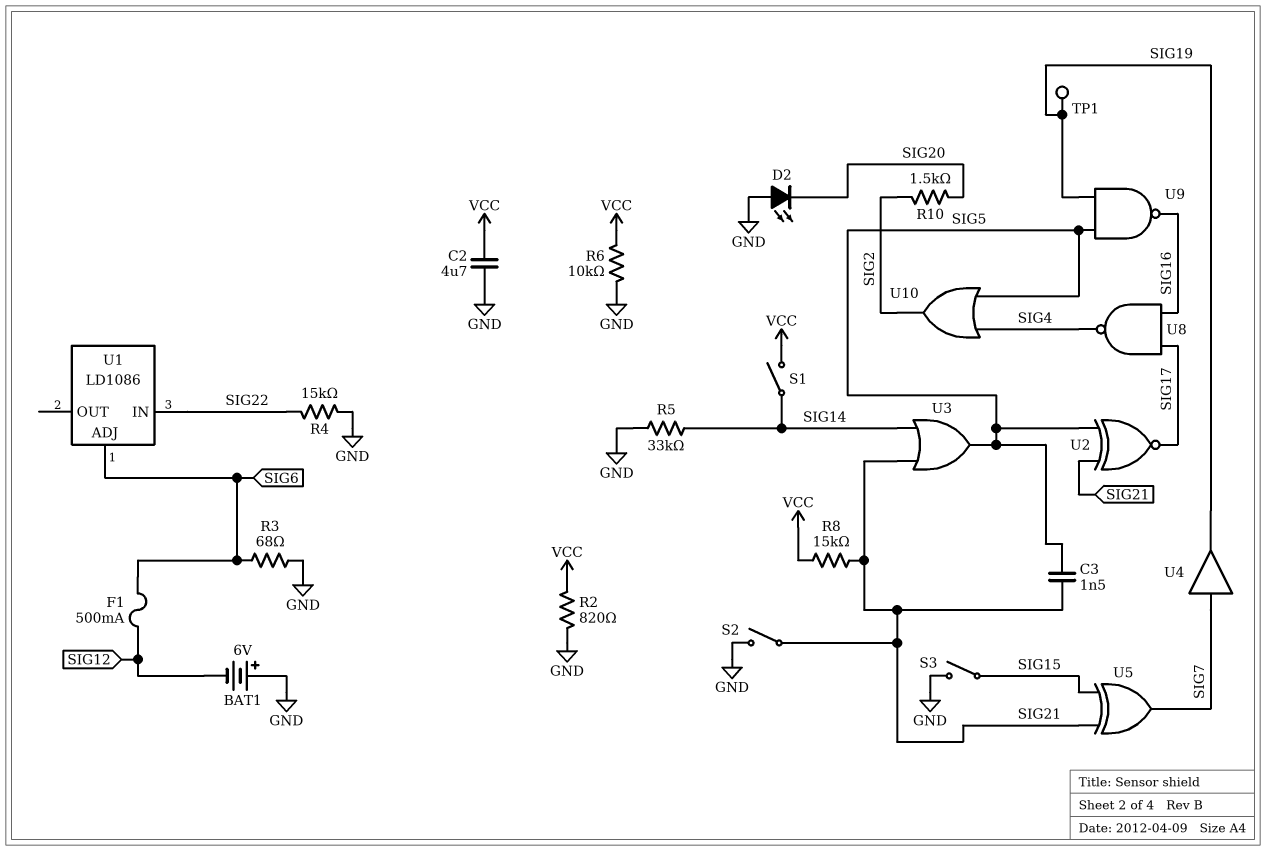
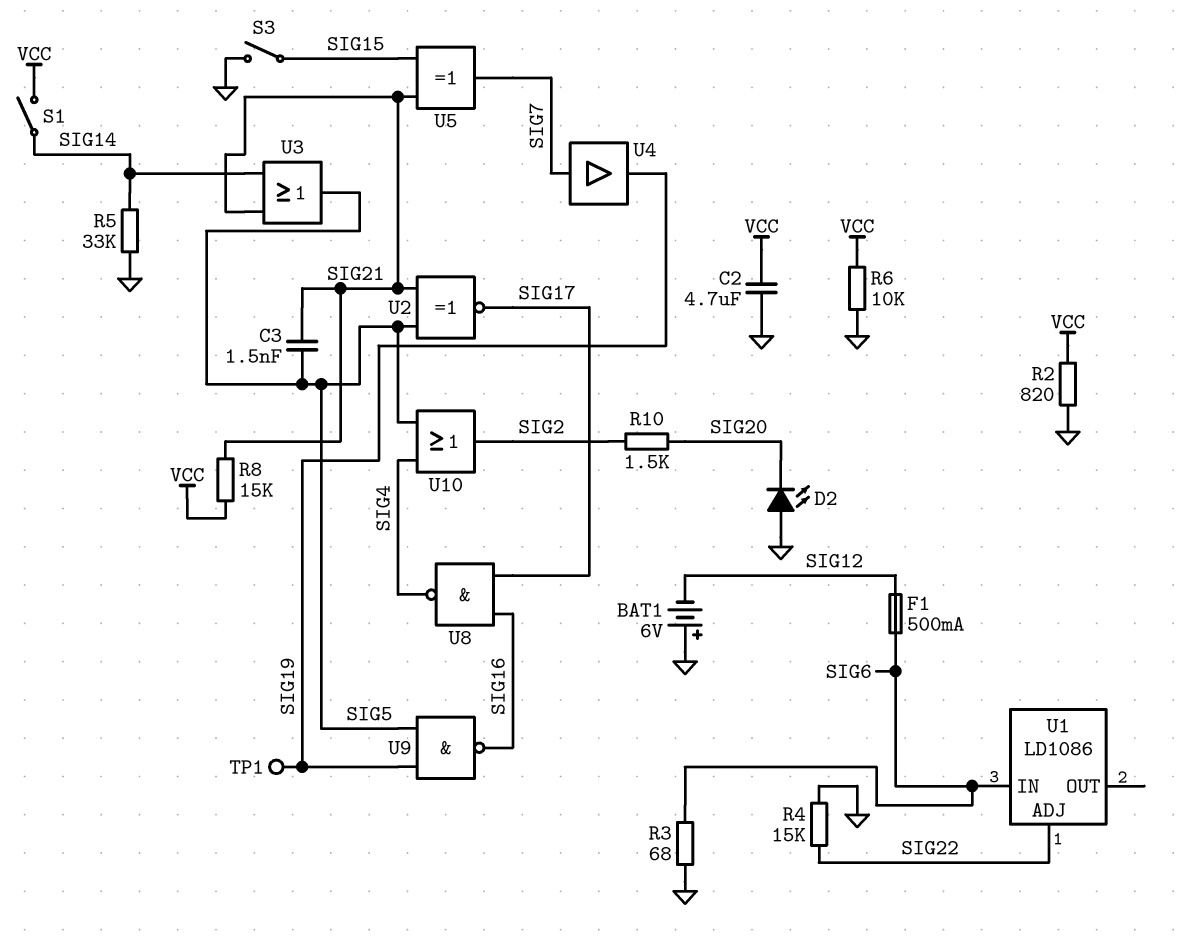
S2: switch (GND, SIG21) -> none
U1 pin ADJ: SIG6 -> SIG22
U1 pin IN: SIG22 -> SIG6

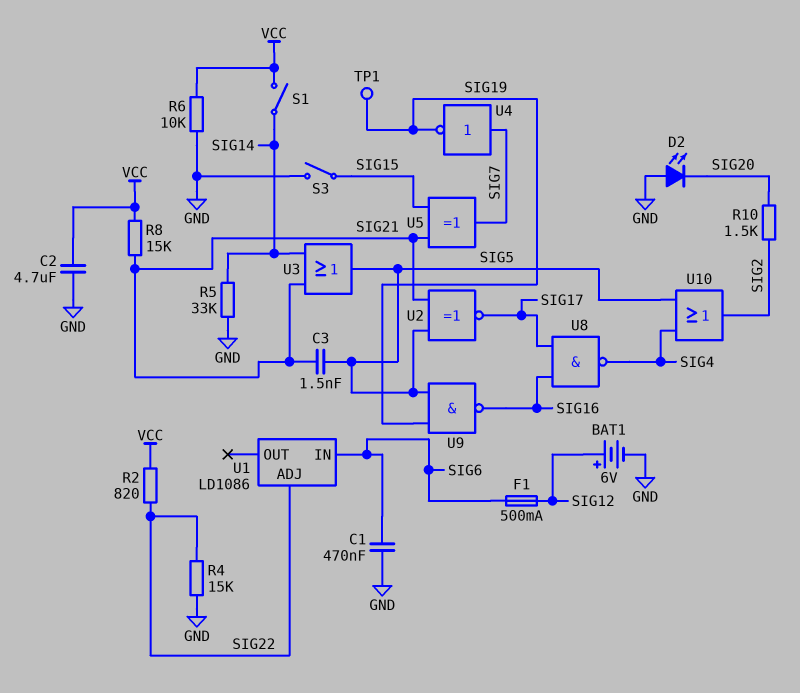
BAT1: 6V (plus GND, minus SIG12) -> 6V (plus SIG12, minus GND)
C1: none -> 470nF (GND, SIG6)
R2: 820 (GND, VCC) -> 820 (SIG22, VCC)
R3: 68 (GND, SIG6) -> none
U4: buffer (in SIG7, out SIG19) -> NOT (in SIG7, out SIG19)

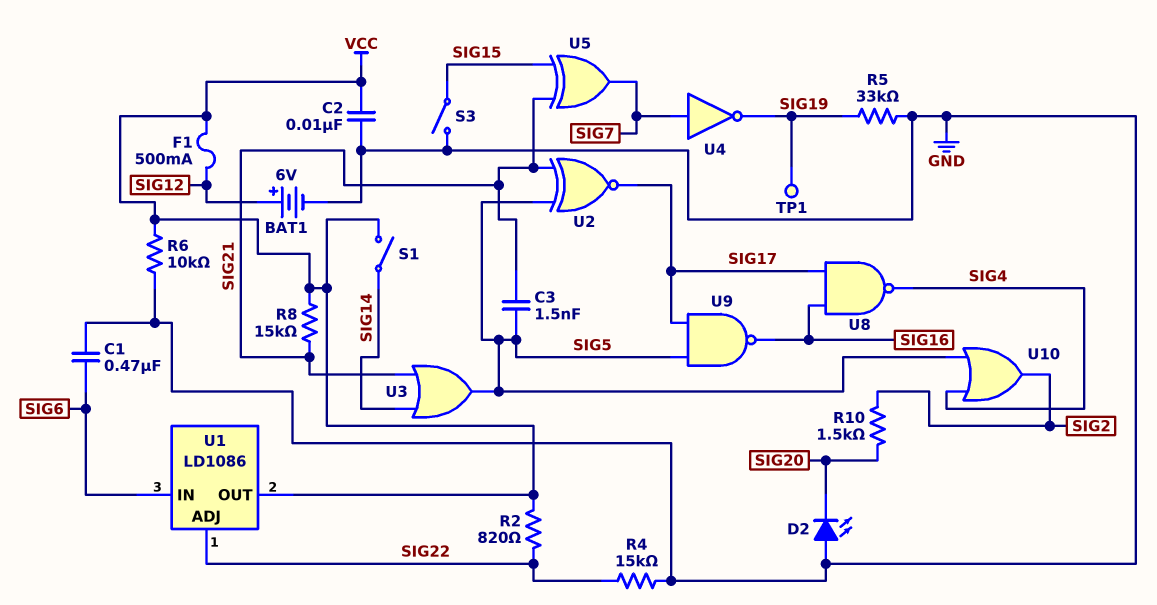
C2: 4.7uF (GND, VCC) -> 10nF (GND, VCC)
F1: 500mA (SIG6, SIG12) -> 500mA (SIG12, VCC)
R5: 33k (GND, SIG14) -> 33k (GND, SIG19)
U1 pin OUT: none -> VCC
U9: NAND (in SIG5, in SIG19, out SIG16) -> NAND (in SIG5, in SIG17, out SIG16)

